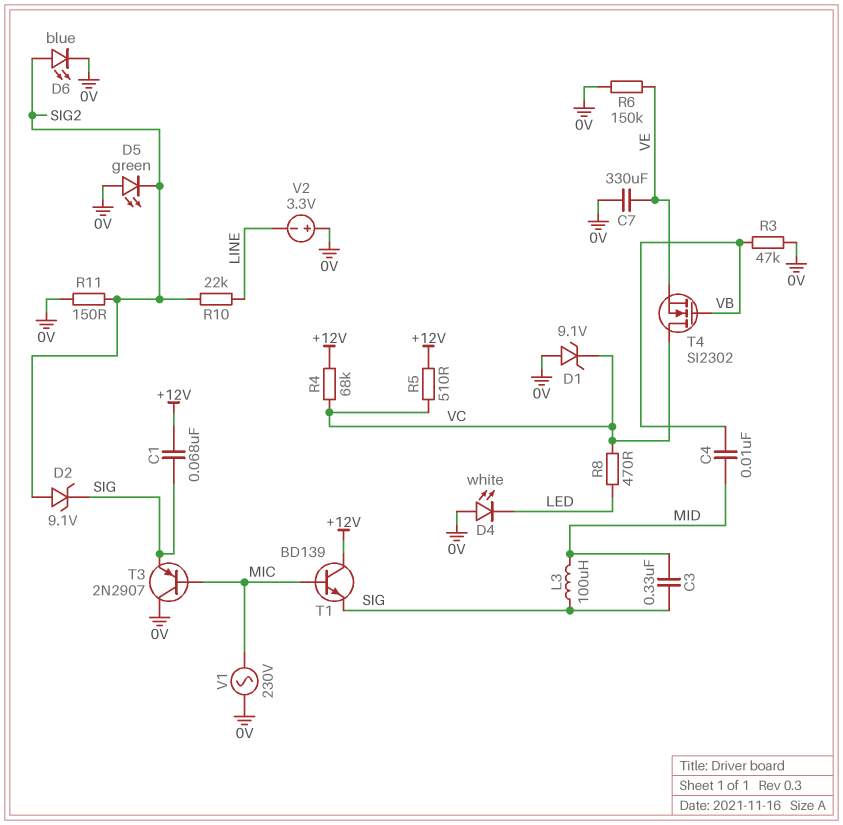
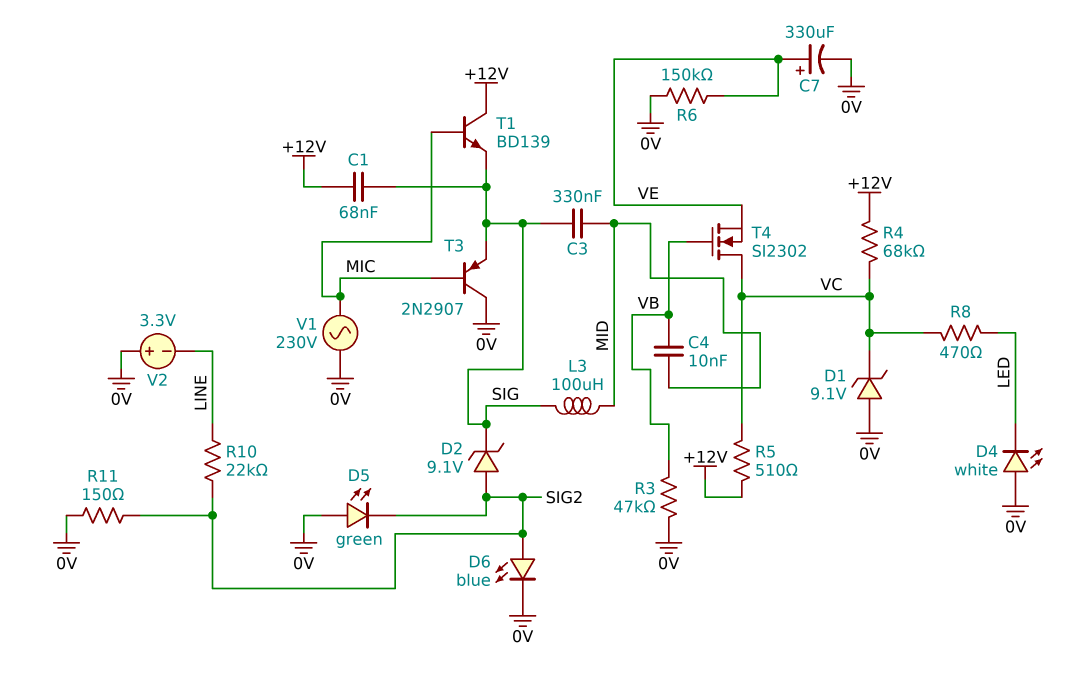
C7: 330uF (0V, VE) -> 330uF (plus VE, minus 0V)

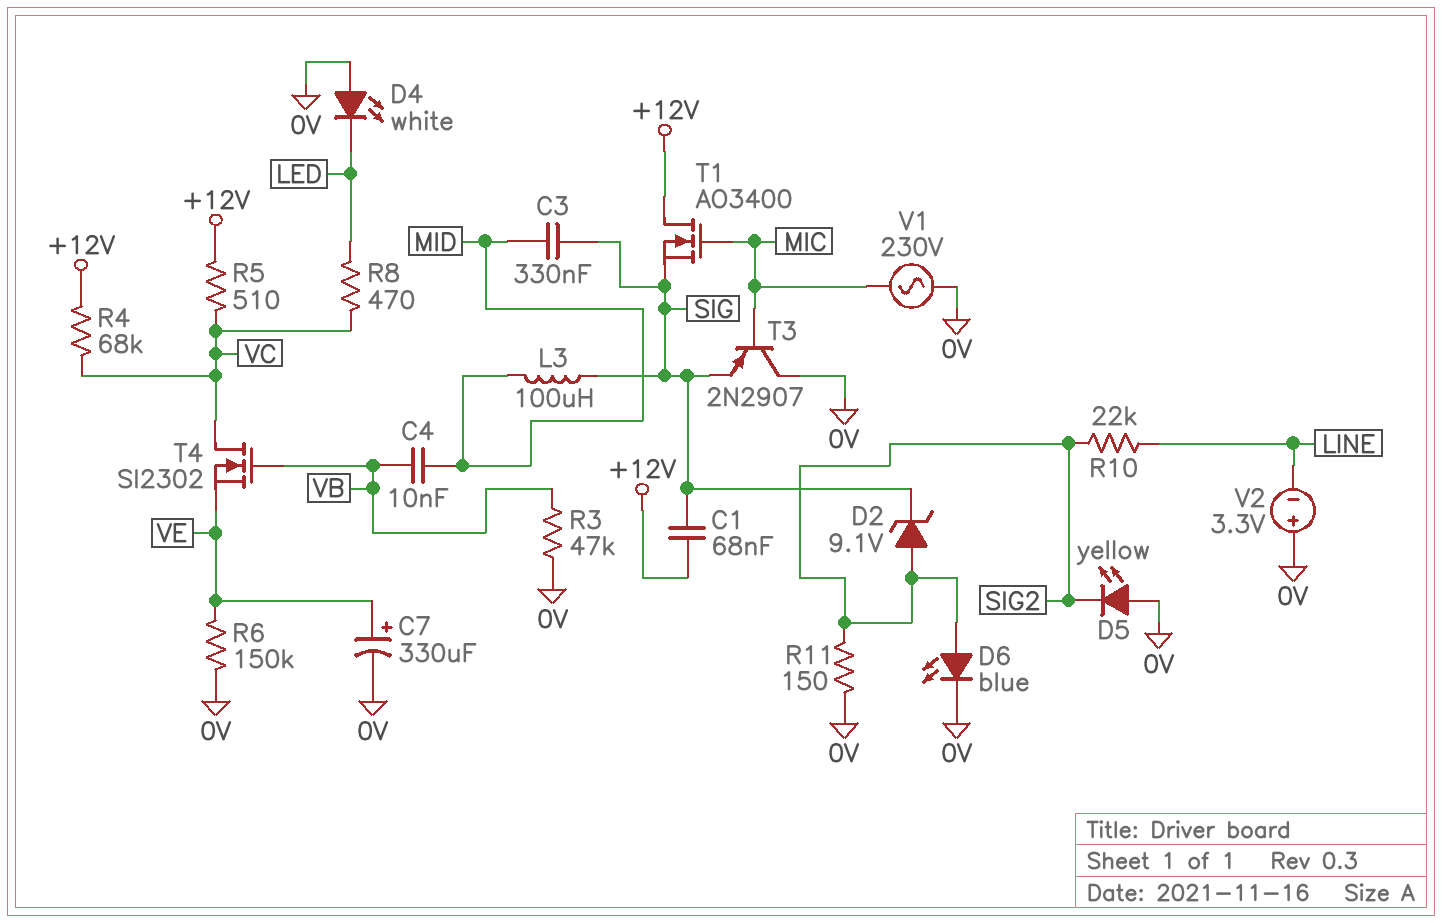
D1: zener 9.1V (A 0V, K VC) -> none
D5: LED green (A 0V, K SIG2) -> LED yellow (A 0V, K SIG2)
T1: NPN BD139 (B MIC, C +12V, E SIG) -> NMOS AO3400 (G MIC, D +12V, S SIG)

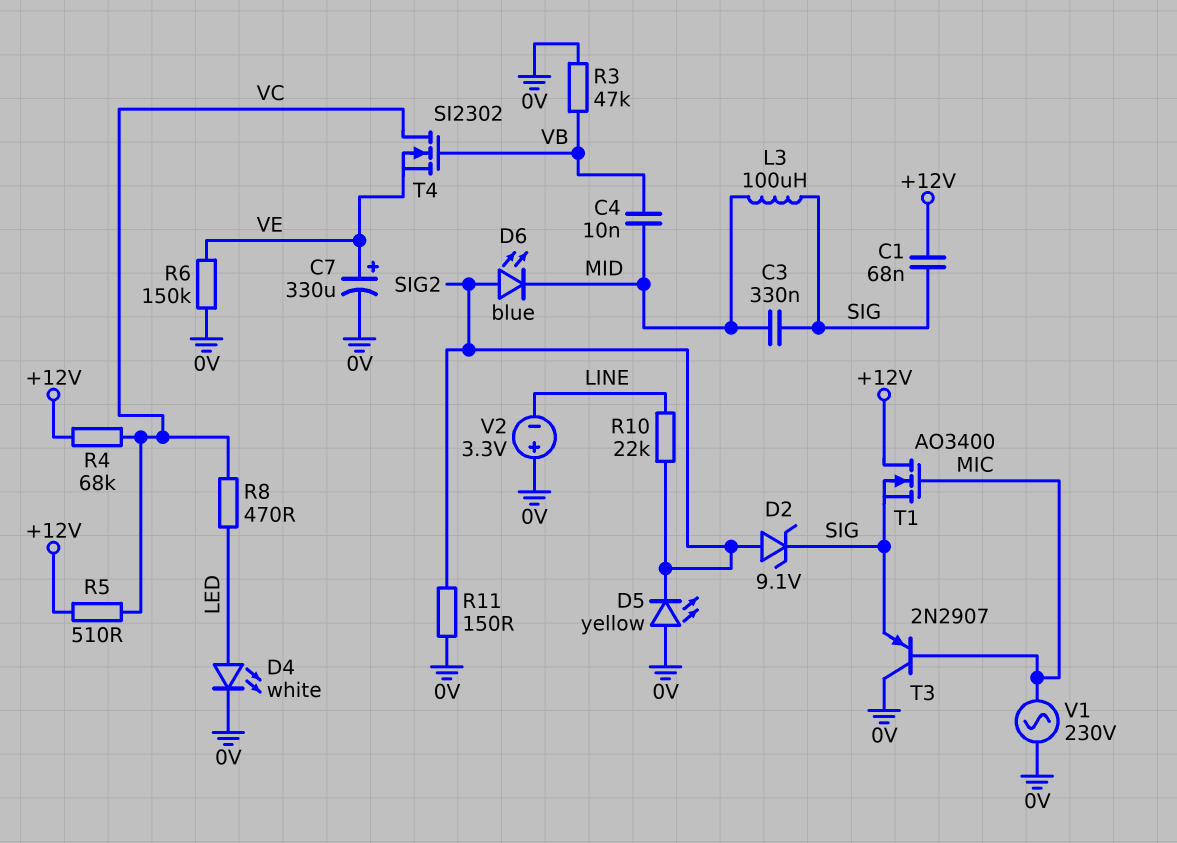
D4: LED white (A 0V, K LED) -> LED white (A LED, K 0V)
D6: LED blue (A SIG2, K 0V) -> LED blue (A SIG2, K MID)

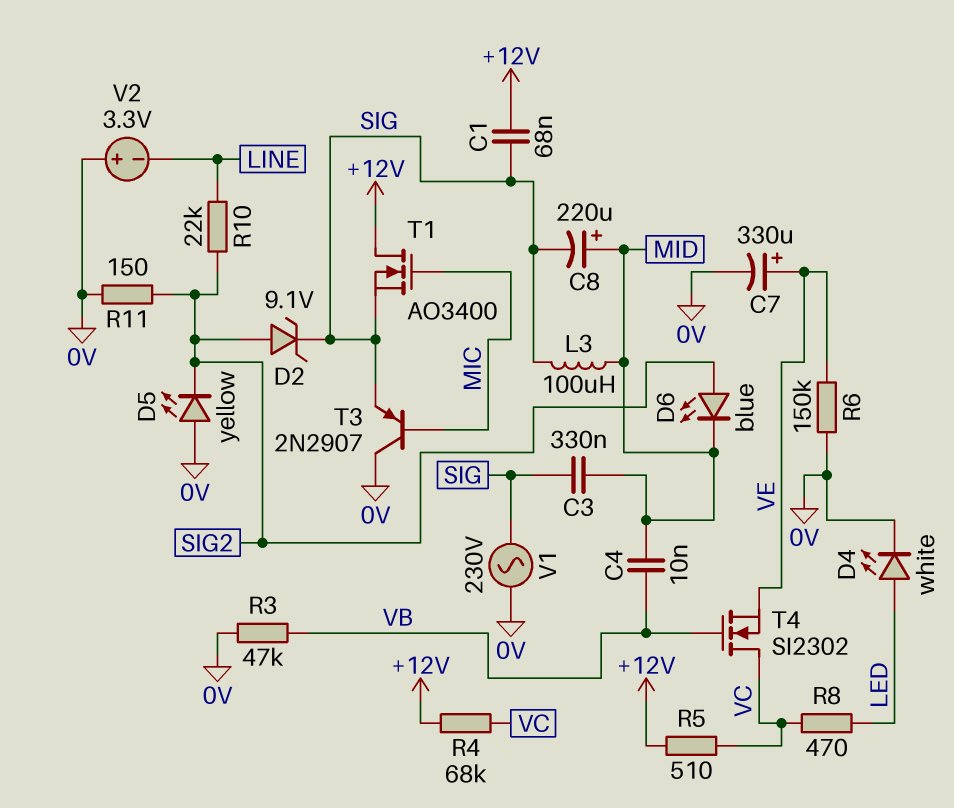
C8: none -> 220uF (plus MID, minus SIG)
V1: AC 230V (0V, MIC) -> AC 230V (0V, SIG)

